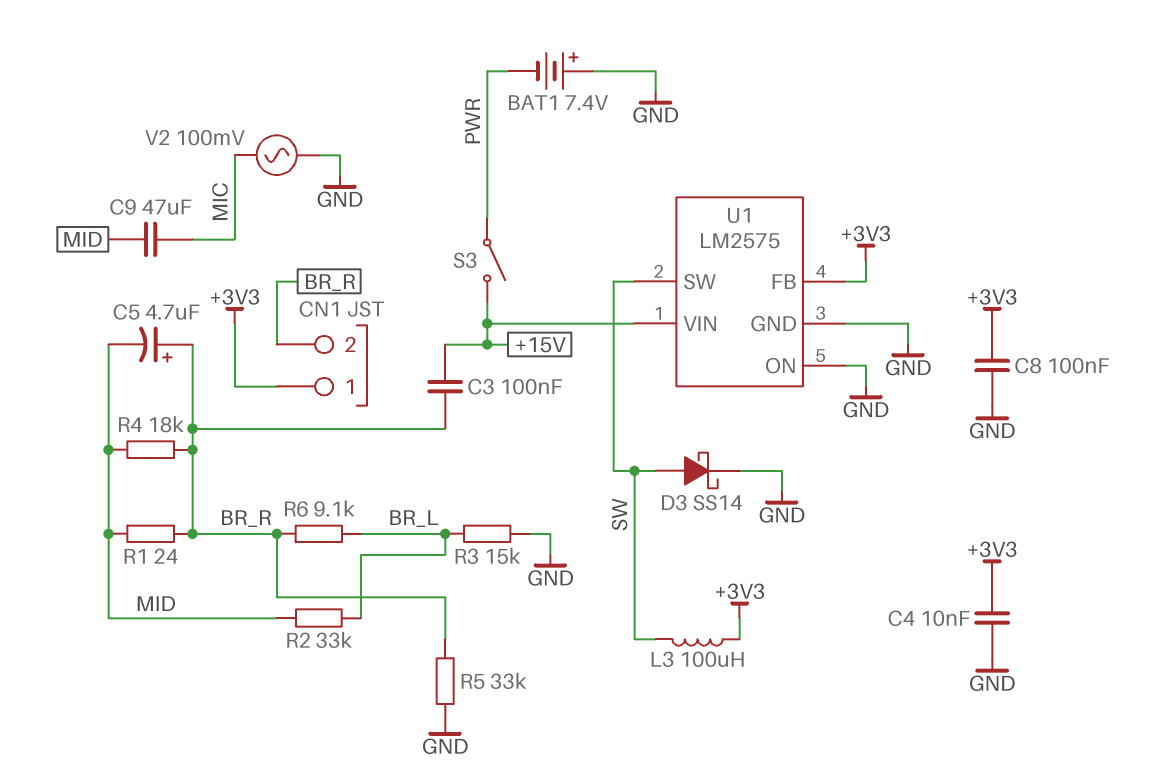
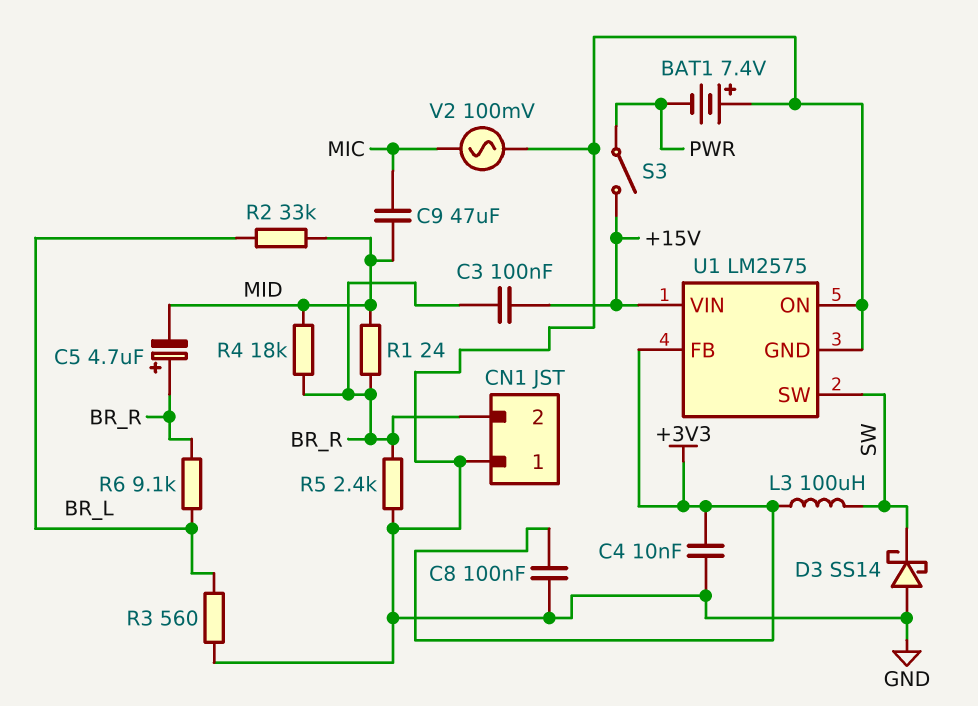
CN1 pin 1: +3V3 -> GND
D3: schottky SS14 (A SW, K GND) -> schottky SS14 (A GND, K SW)
R3: 15k (BR_L, GND) -> 560 (BR_L, GND)
R5: 33k (BR_R, GND) -> 2.4k (BR_R, GND)

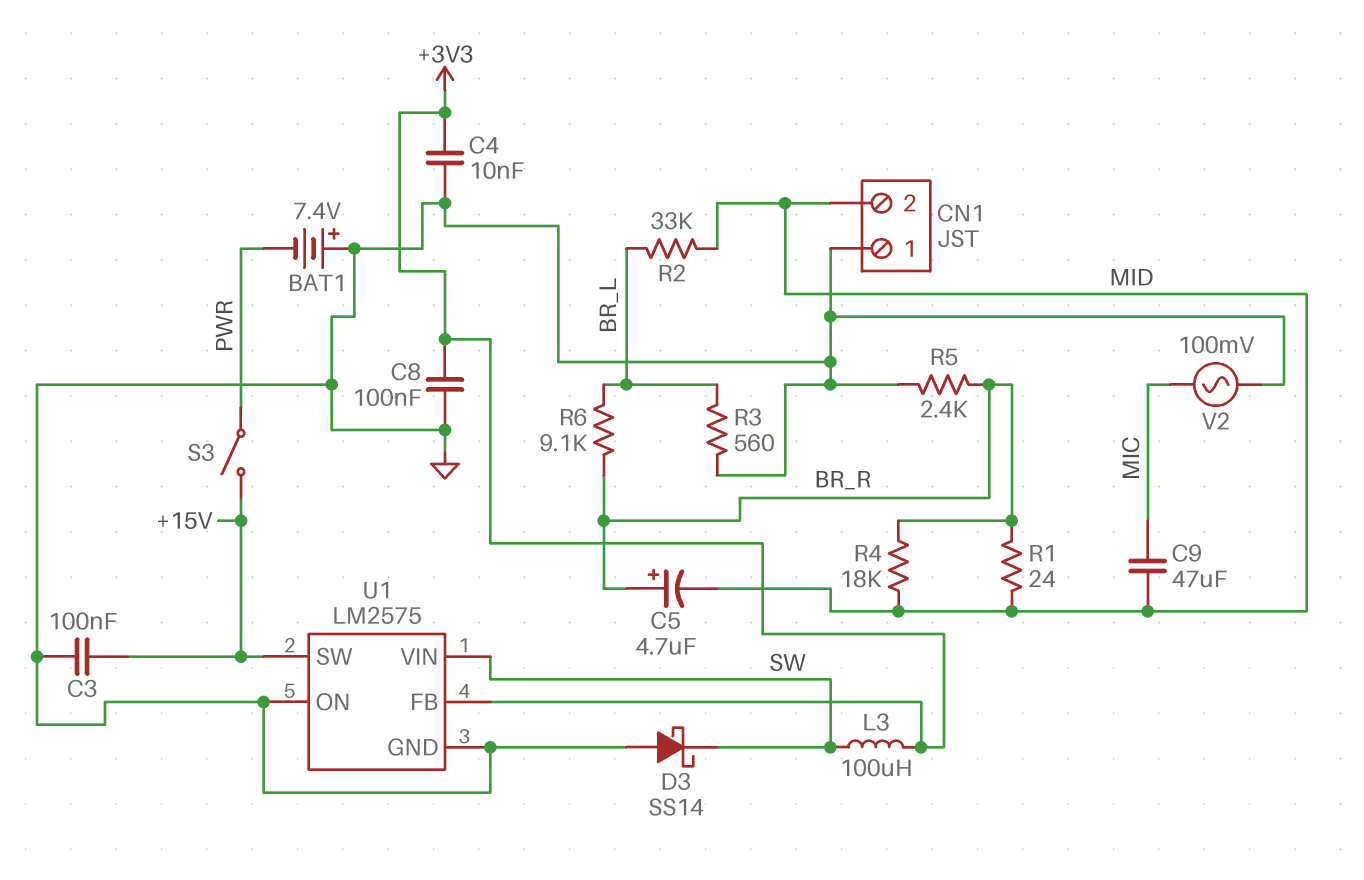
C3: 100nF (+15V, BR_R) -> 100nF (+15V, GND)
CN1 pin 2: BR_R -> MID
U1 pin SW: SW -> +15V
U1 pin VIN: +15V -> SW

